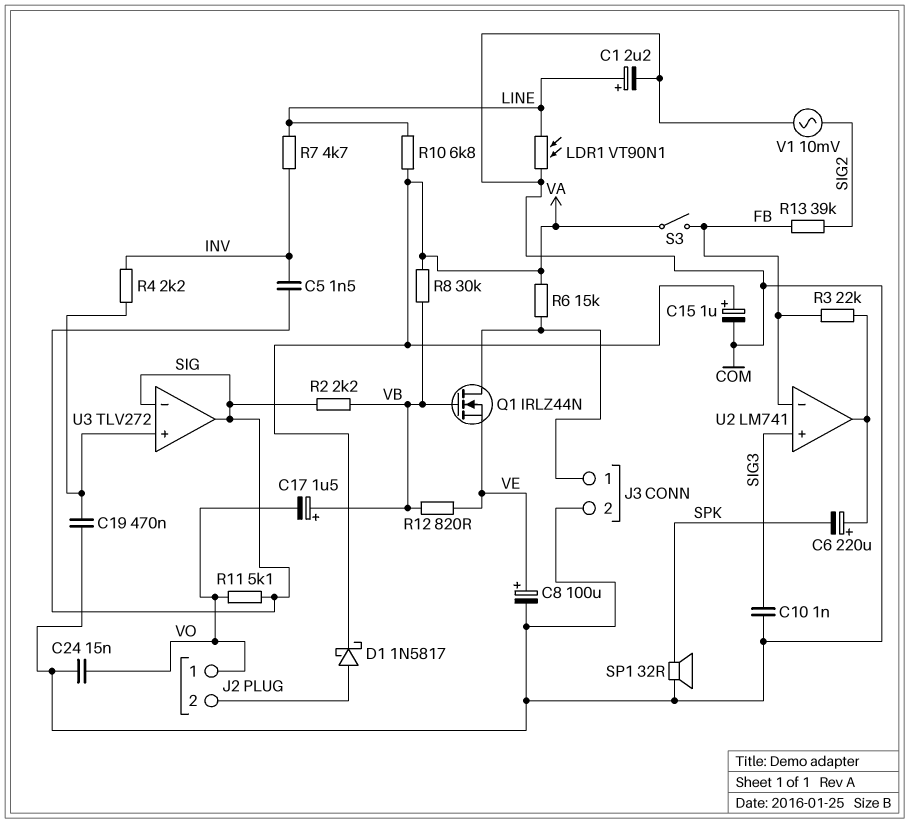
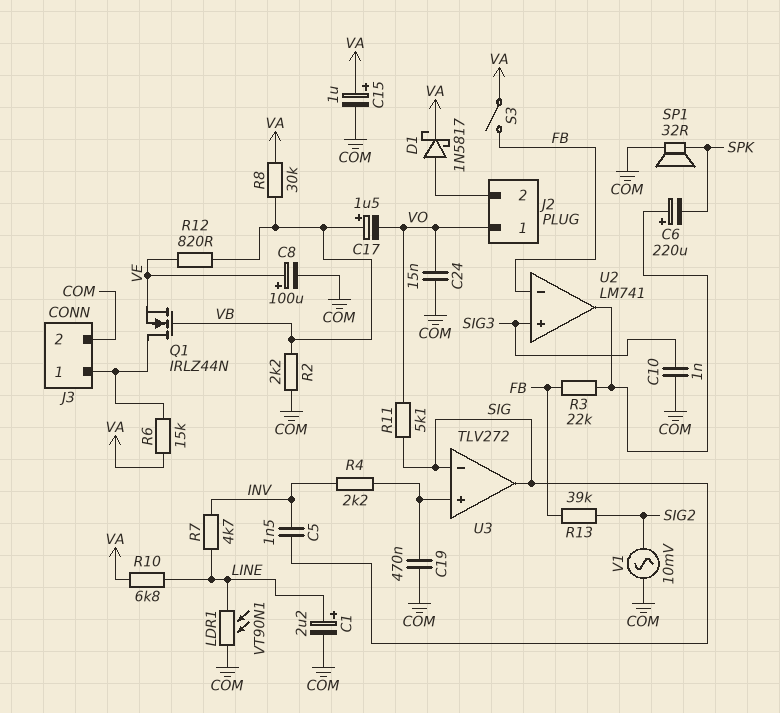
R2: 2.2k (SIG, VB) -> 2.2k (COM, VB)

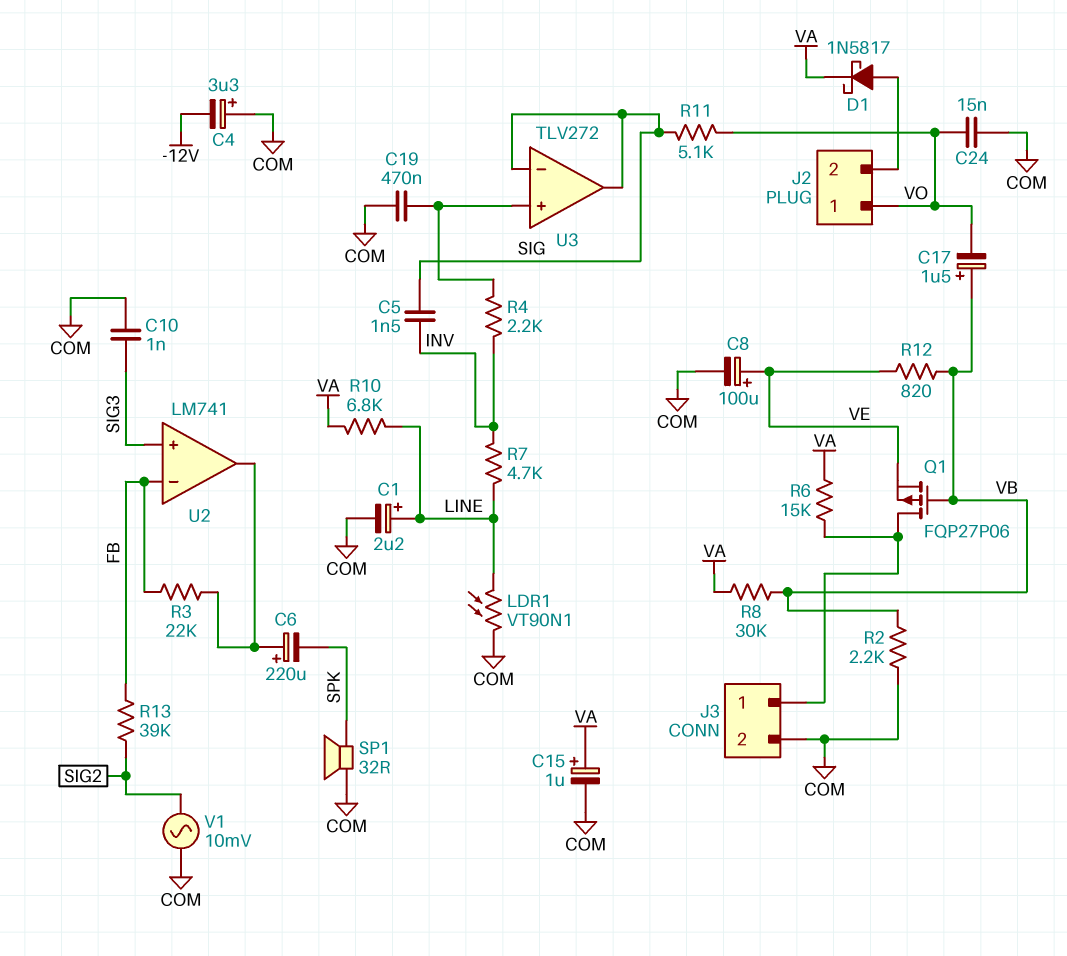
C4: none -> 3.3uF (plus COM, minus -12V)
Q1: NMOS IRLZ44N (G VB, D J3/1, S VE) -> PMOS FQP27P06 (G VB, D J3/1, S VE)
S3: switch (FB, VA) -> none

